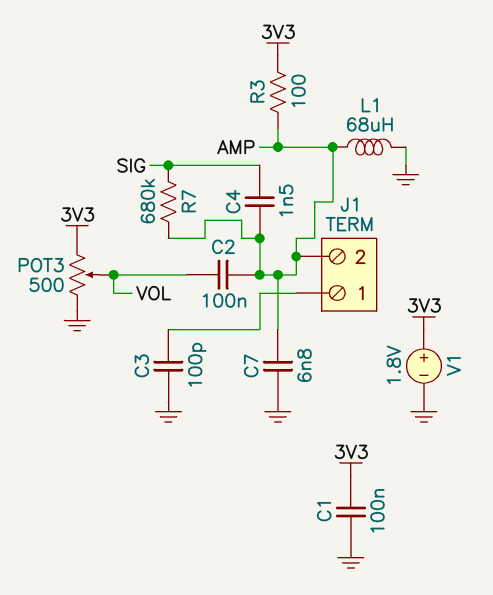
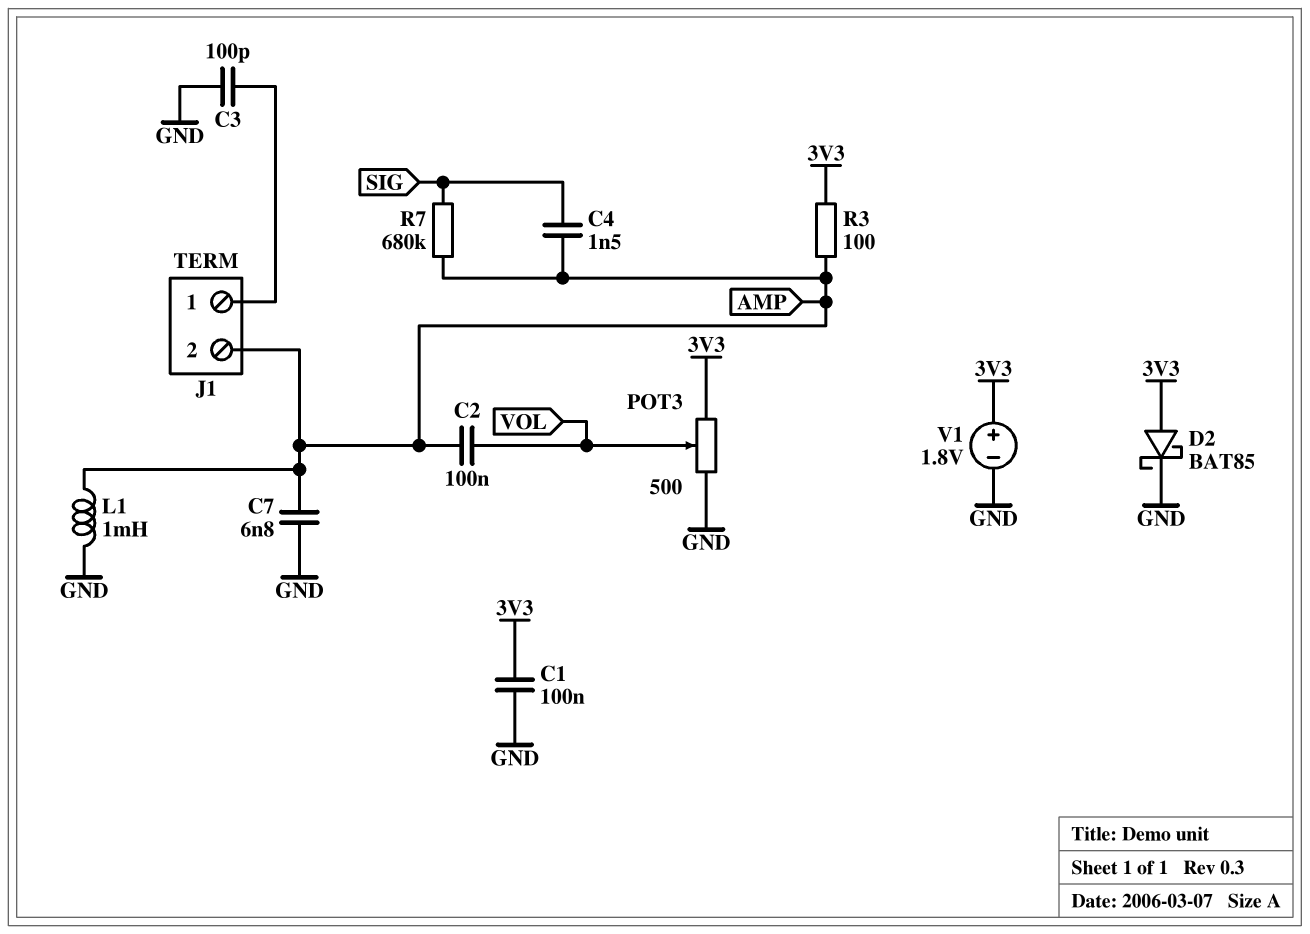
D2: none -> schottky BAT85 (A 3V3, K GND)
L1: 68uH (AMP, GND) -> 1mH (AMP, GND)

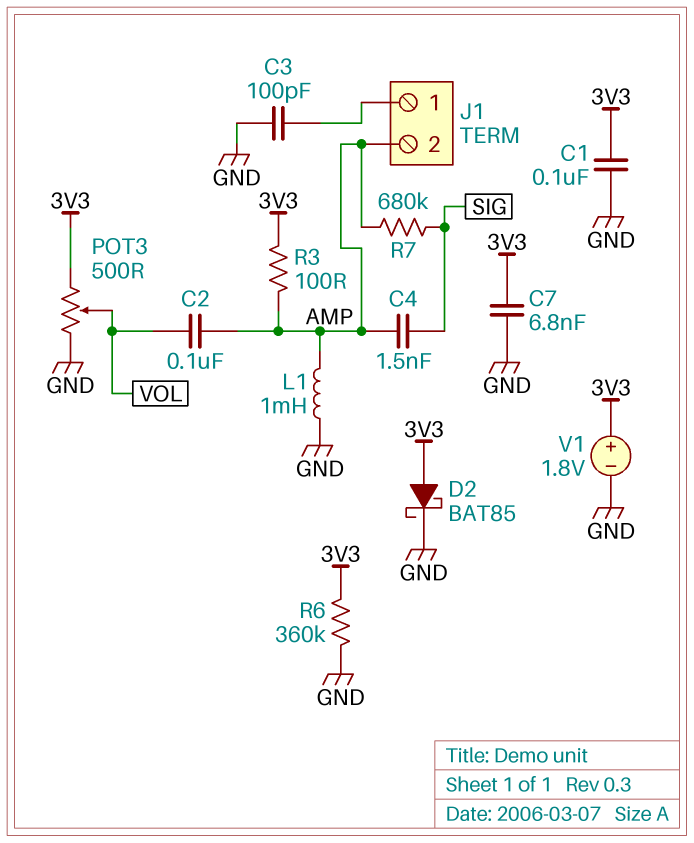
C7: 6.8nF (AMP, GND) -> 6.8nF (3V3, GND)
R6: none -> 360k (3V3, GND)

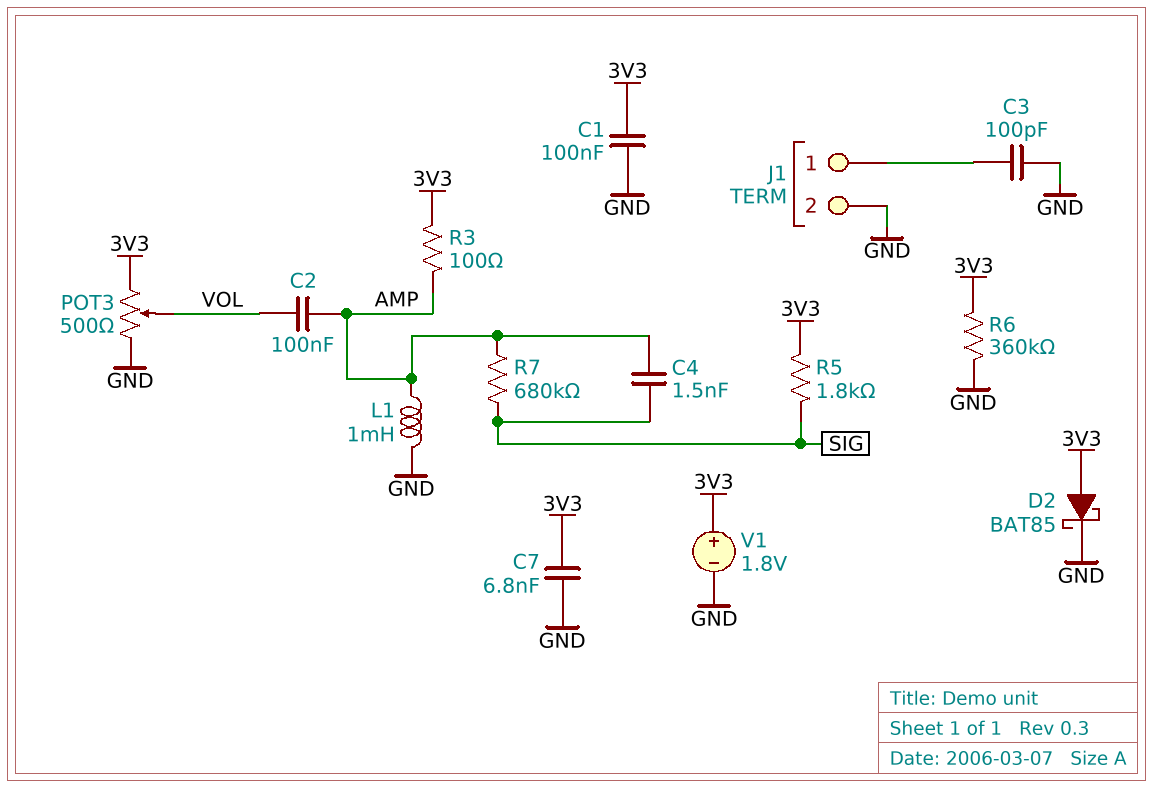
J1 pin 2: AMP -> GND
R5: none -> 1.8k (3V3, SIG)

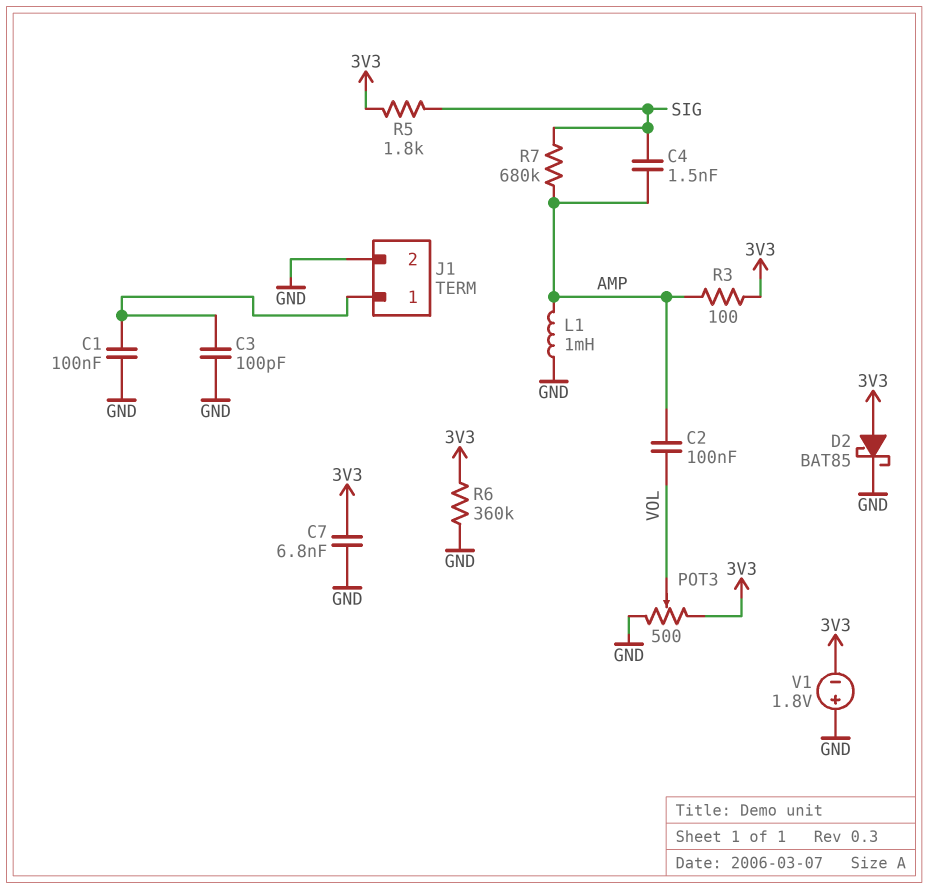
C1: 100nF (3V3, GND) -> 100nF (GND, J1/1)
V1: 1.8V (plus 3V3, minus GND) -> 1.8V (plus GND, minus 3V3)

